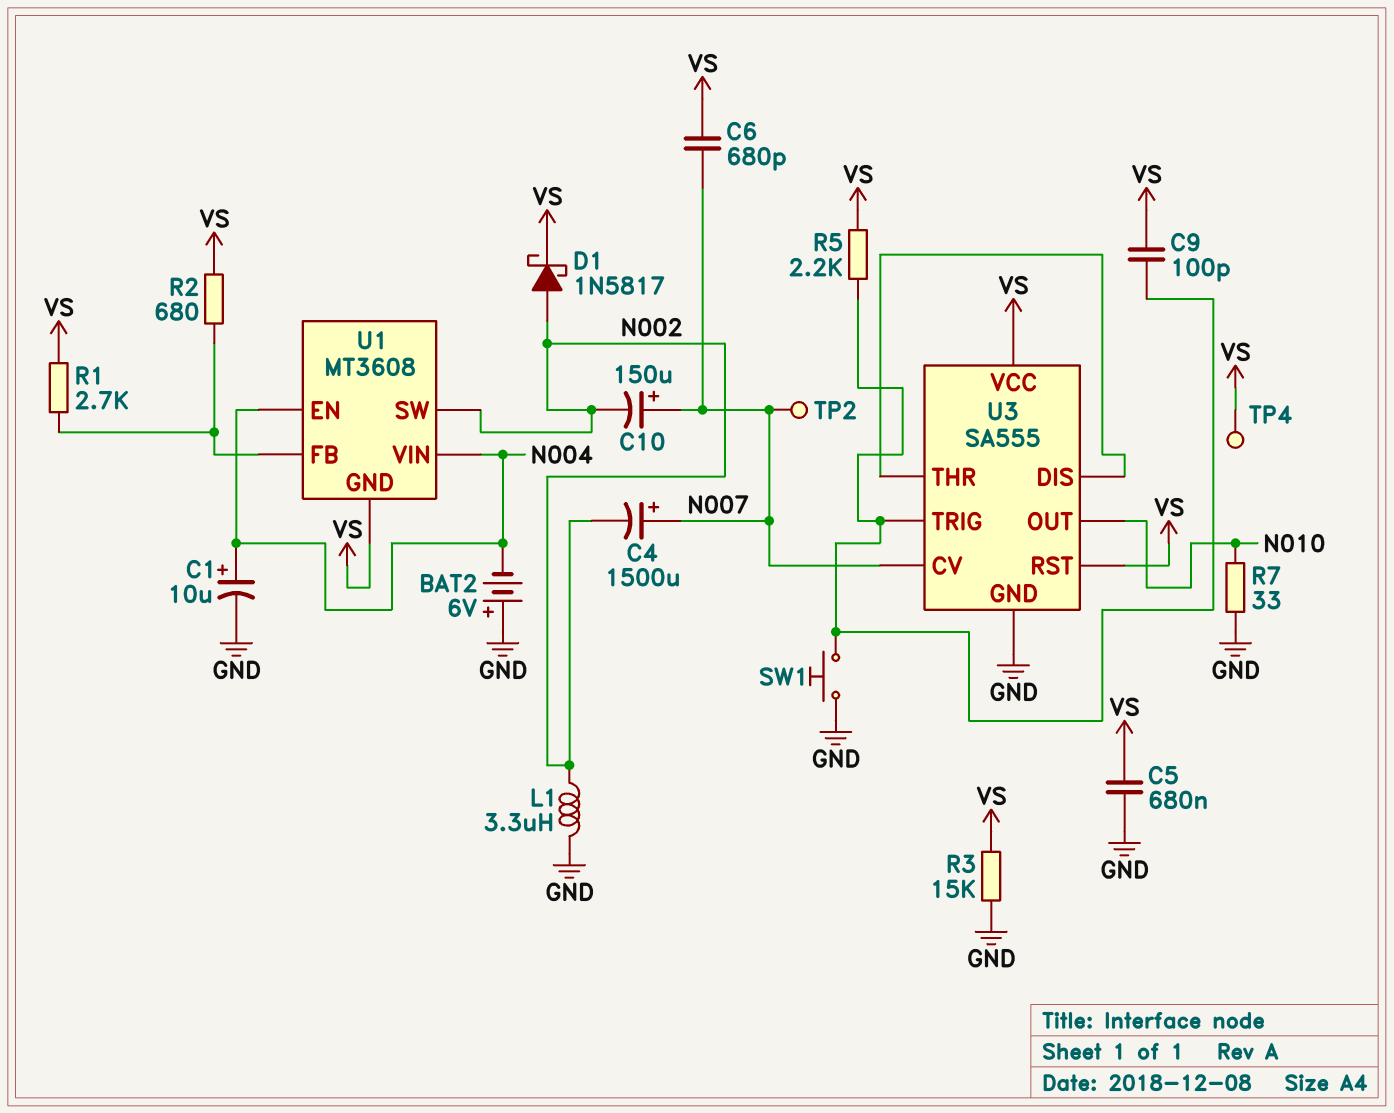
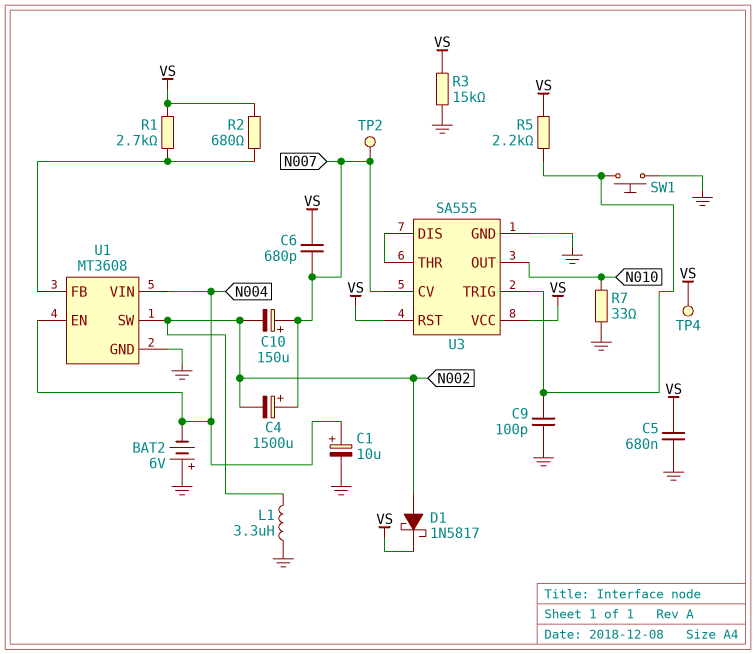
C9: 100pF (U3/TRIG, VS) -> 100pF (GND, U3/TRIG)
U1 pin GND: VS -> GND

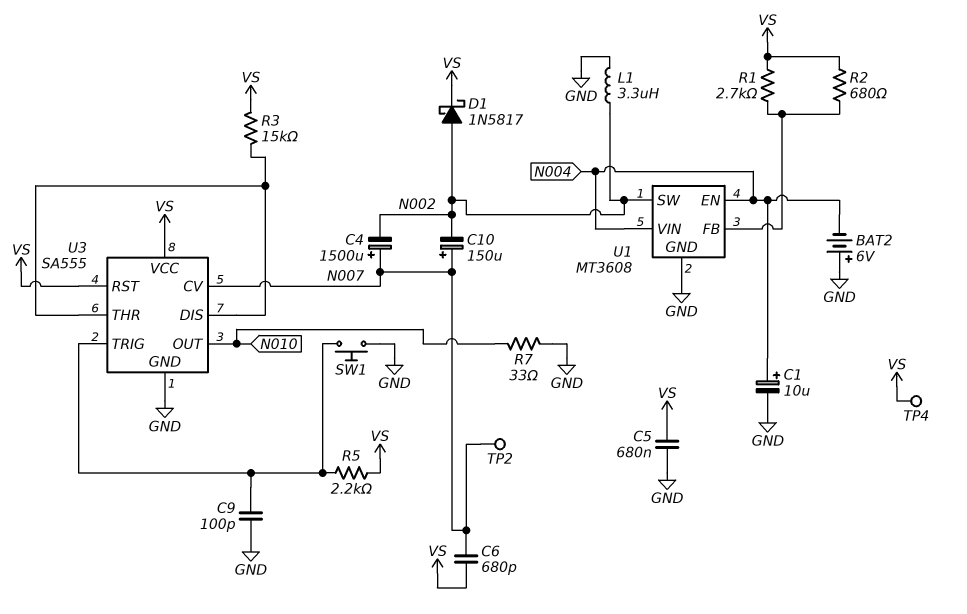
R3: 15k (GND, VS) -> 15k (U3/DIS, VS)

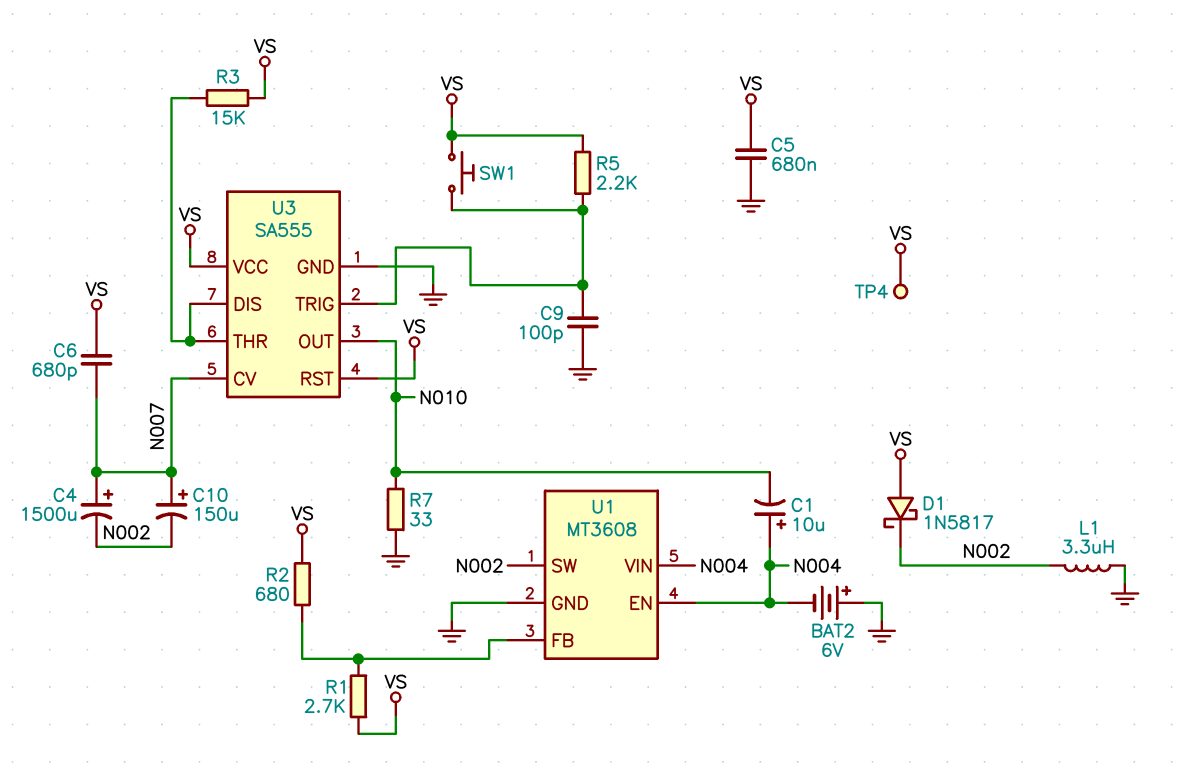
C1: 10uF (plus N004, minus GND) -> 10uF (plus N004, minus N010)
D1: schottky 1N5817 (A N002, K VS) -> schottky 1N5817 (A VS, K N002)
SW1: button (GND, U3/TRIG) -> button (U3/TRIG, VS)
TP2: test point (N007) -> none

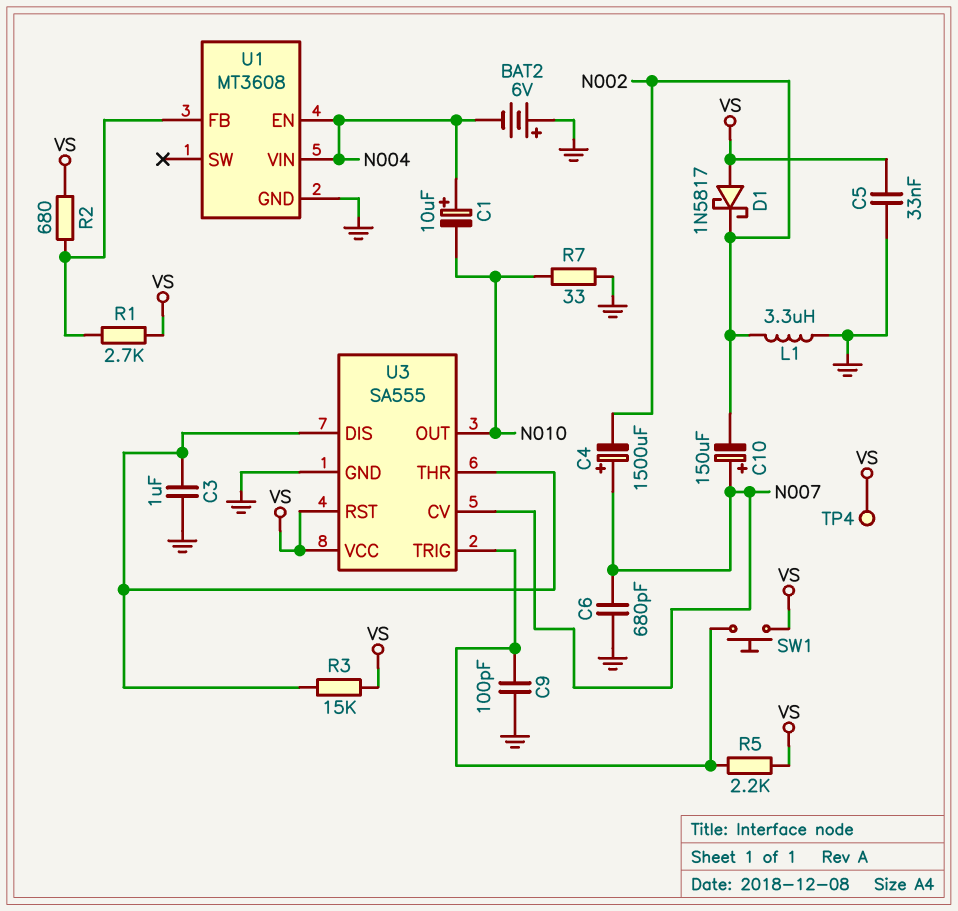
C3: none -> 1uF (GND, U3/DIS)
C5: 680nF (GND, VS) -> 33nF (GND, VS)
C6: 680pF (N007, VS) -> 680pF (GND, N007)
U1 pin SW: N002 -> none

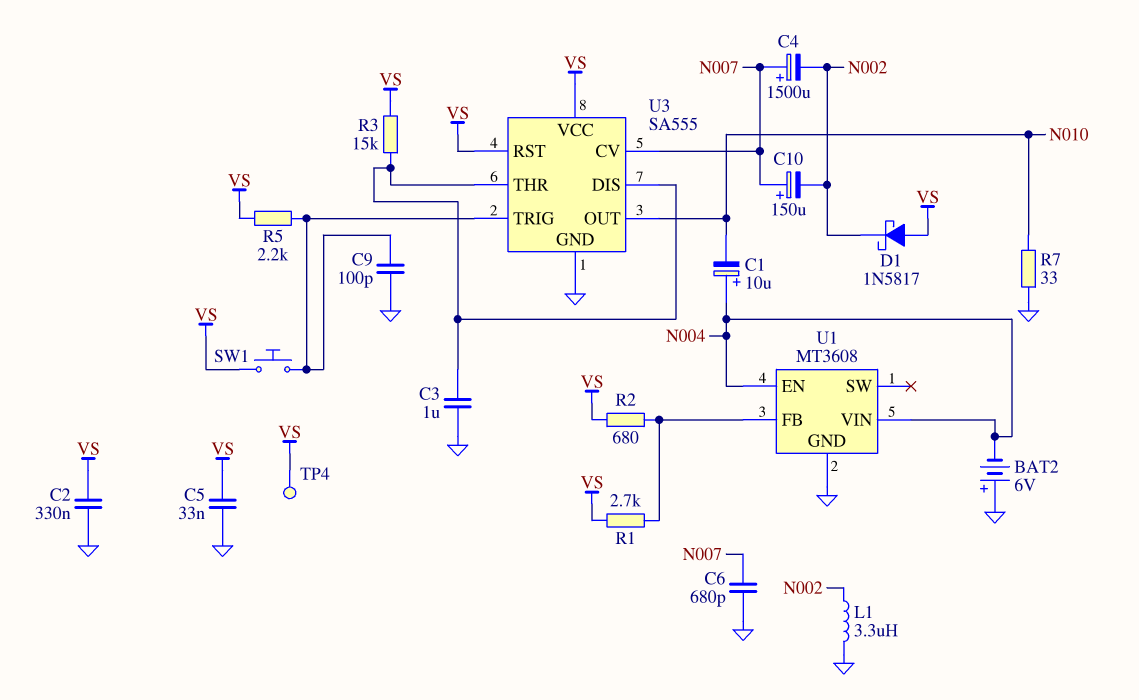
C2: none -> 330nF (GND, VS)

